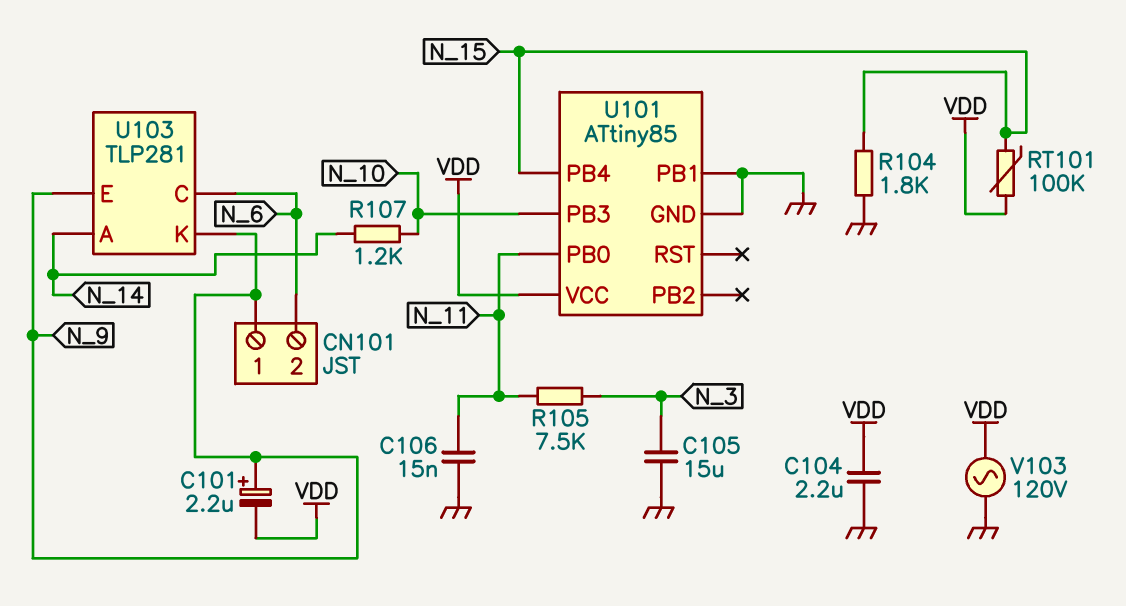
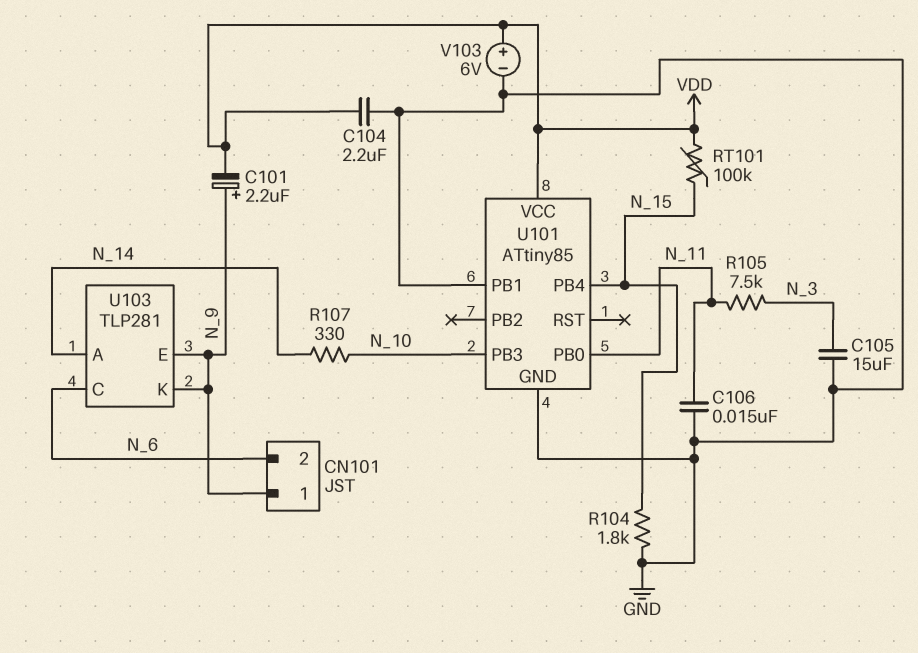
R107: 1.2k (N_10, N_14) -> 330 (N_10, N_14)
V103: AC 120V (GND, VDD) -> 6V (plus VDD, minus GND)

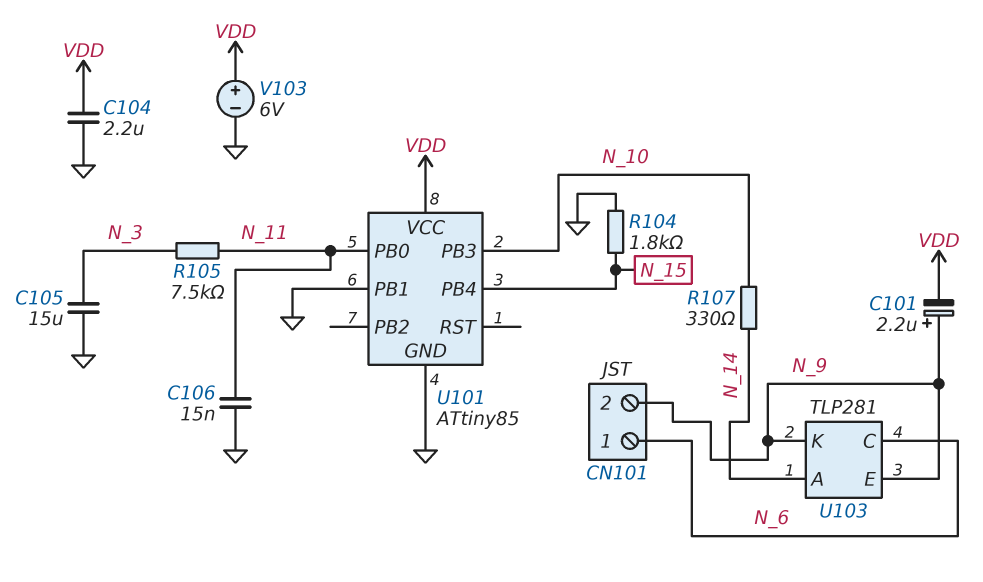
CN101 pin 1: N_9 -> N_6
CN101 pin 2: N_6 -> N_9
RT101: 100k (N_15, VDD) -> none

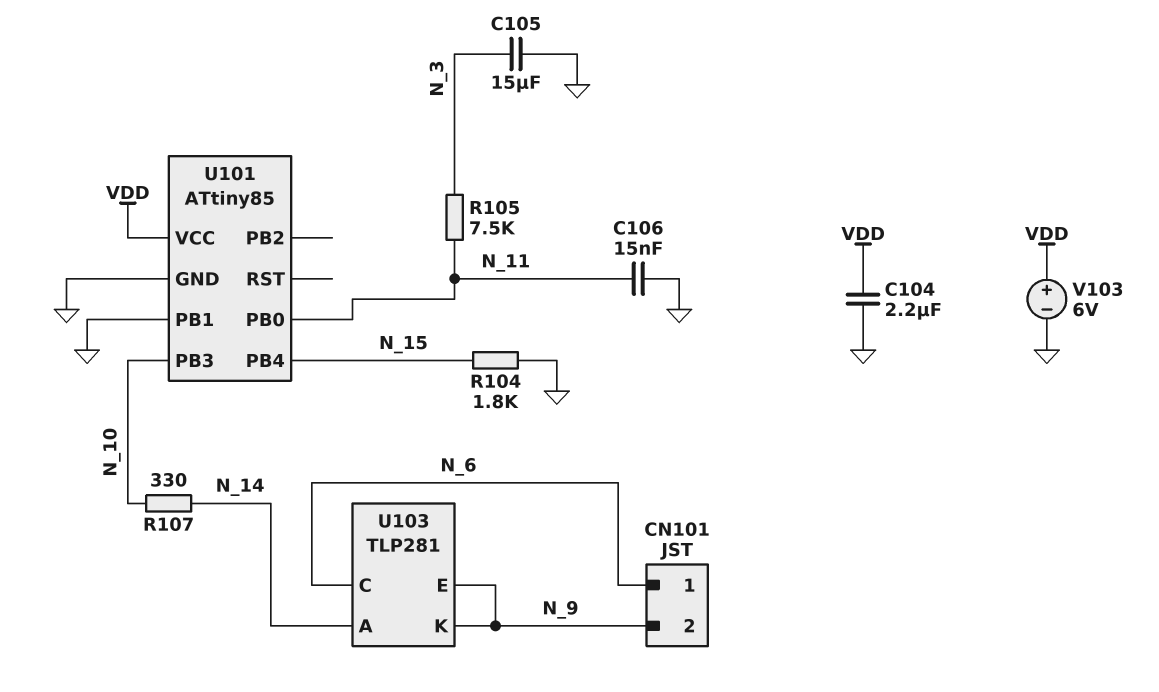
C101: 2.2uF (plus N_9, minus VDD) -> none

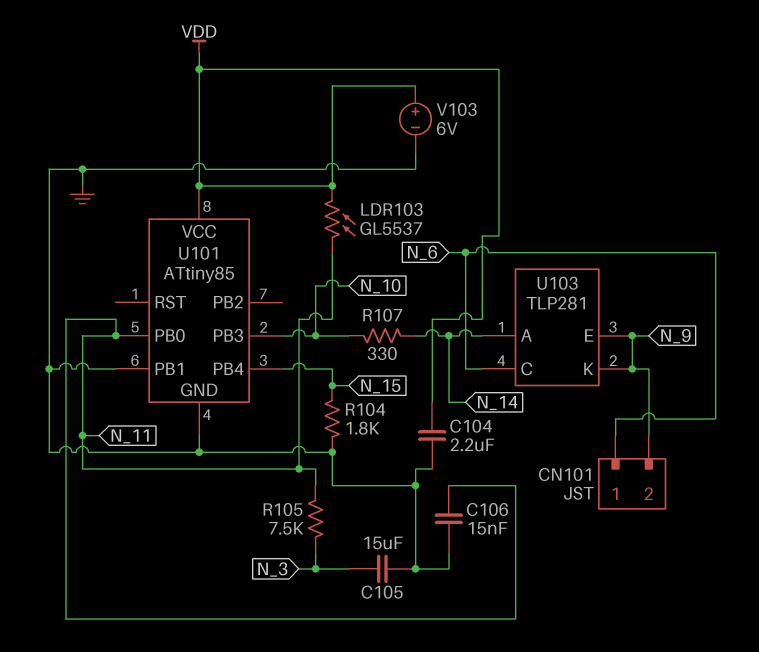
LDR103: none -> GL5537 (N_11, VDD)

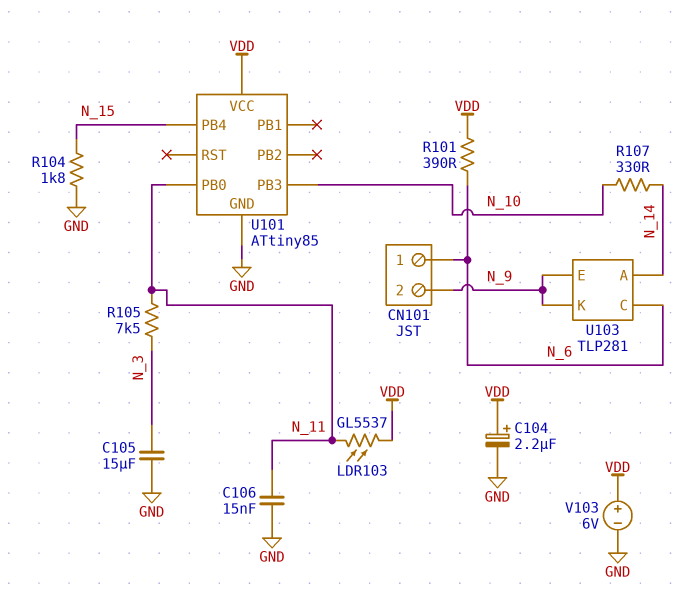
C104: 2.2uF (GND, VDD) -> 2.2uF (plus VDD, minus GND)
R101: none -> 390 (N_6, VDD)
U101 pin PB1: GND -> none

